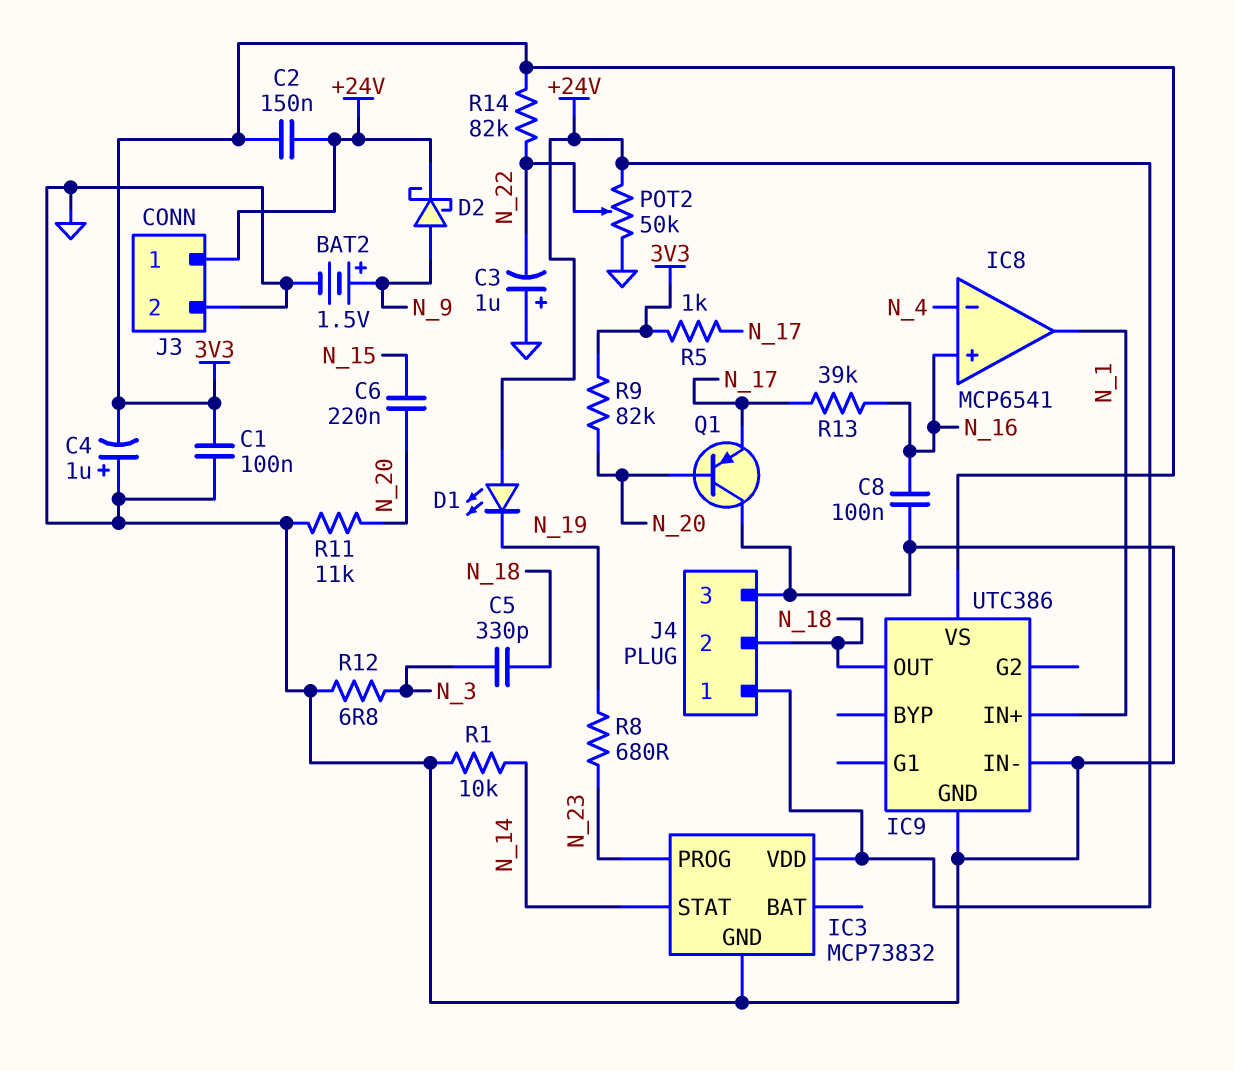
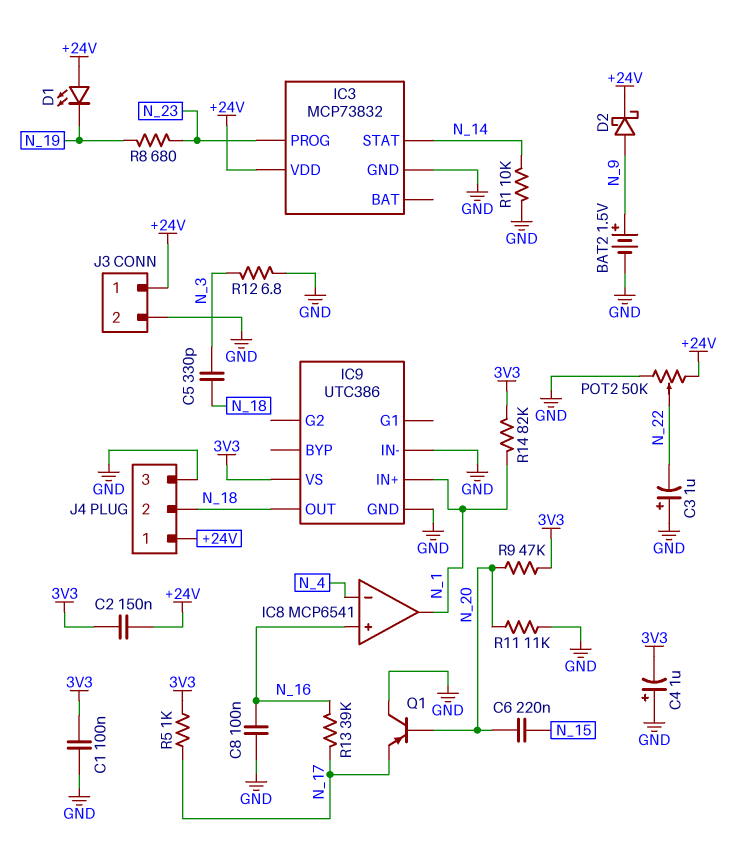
R9: 82k (3V3, N_20) -> 47k (3V3, N_20)
R14: 82k (3V3, N_22) -> 82k (3V3, N_1)

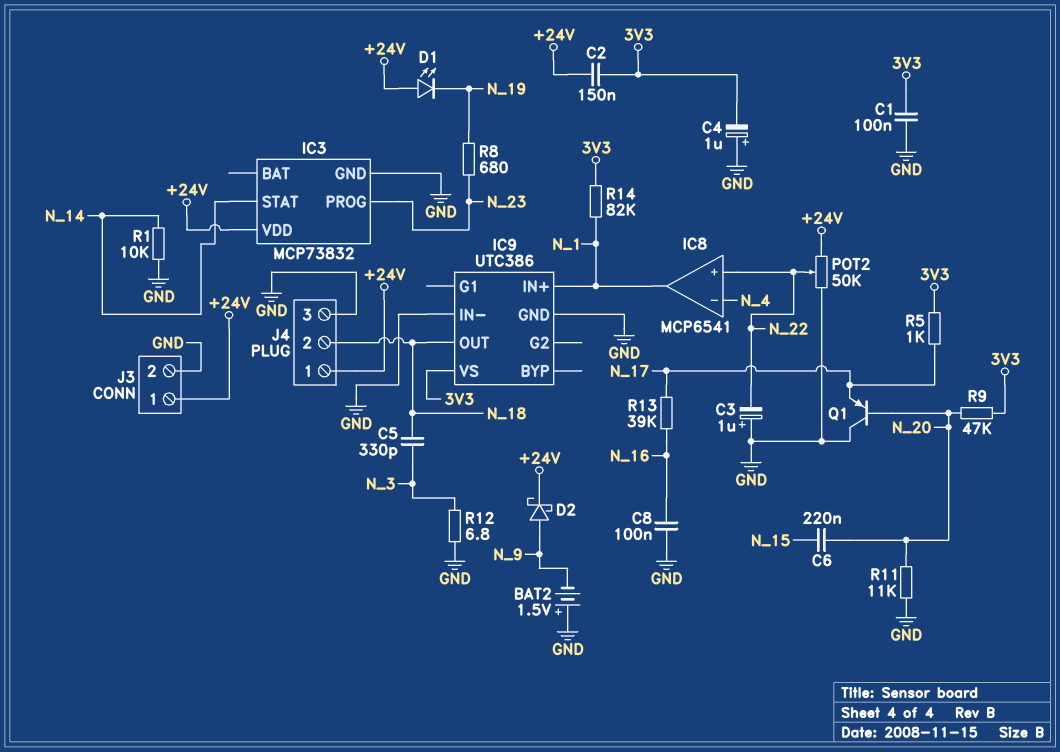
BAT2: 1.5V (plus N_9, minus GND) -> 1.5V (plus GND, minus N_9)
IC8 pin in+: N_16 -> N_22

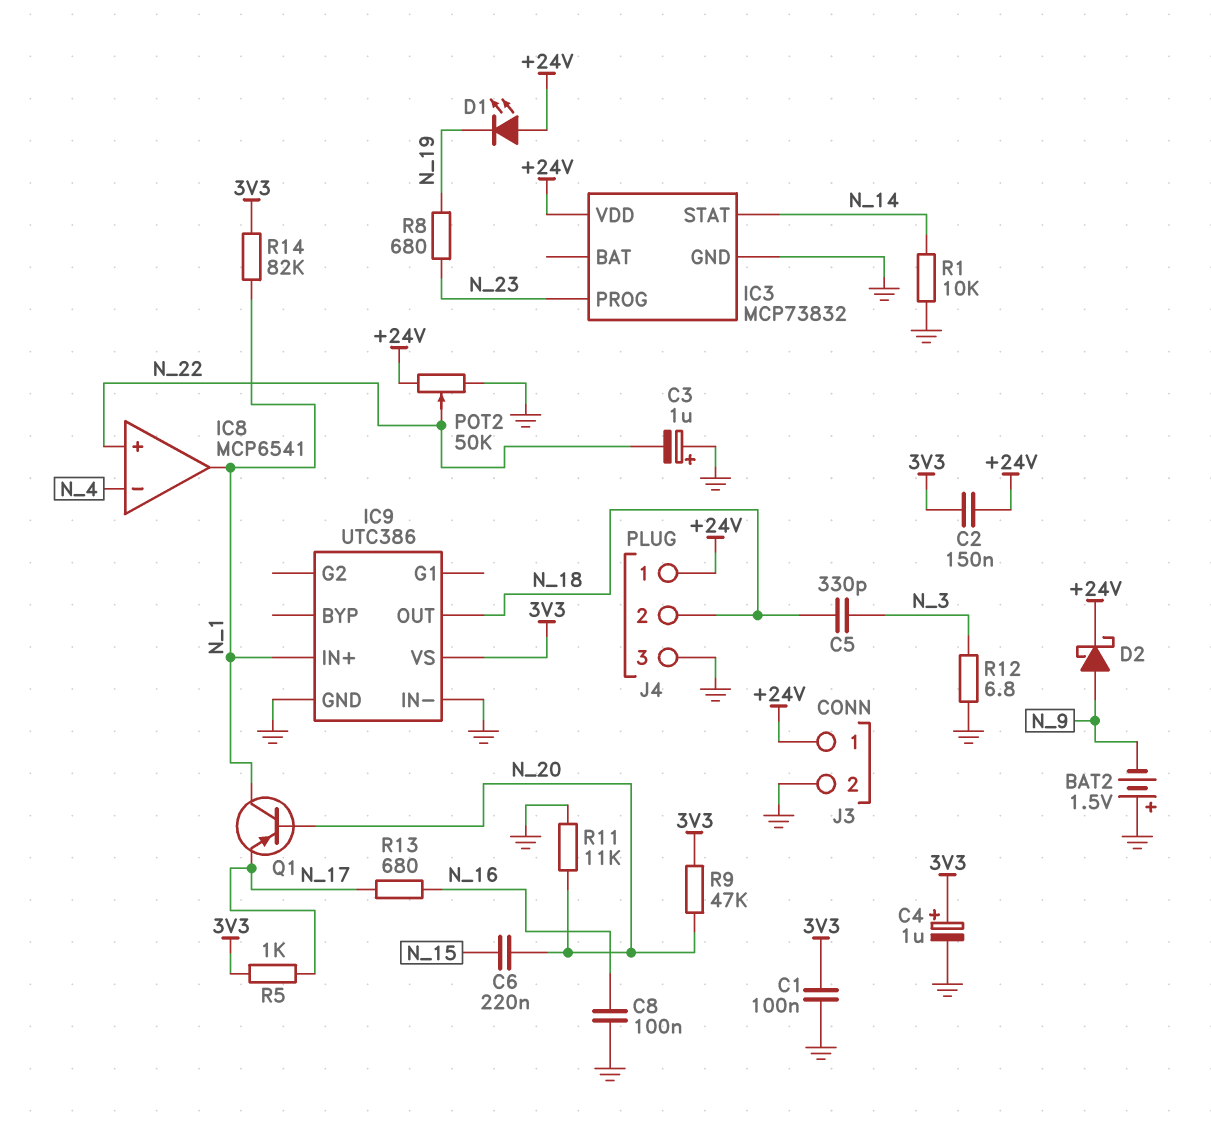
C4: 1uF (plus GND, minus 3V3) -> 1uF (plus 3V3, minus GND)
Q1: PNP (B N_20, C GND, E N_17) -> PNP (B N_20, C N_1, E N_17)
R13: 39k (N_16, N_17) -> 680 (N_16, N_17)

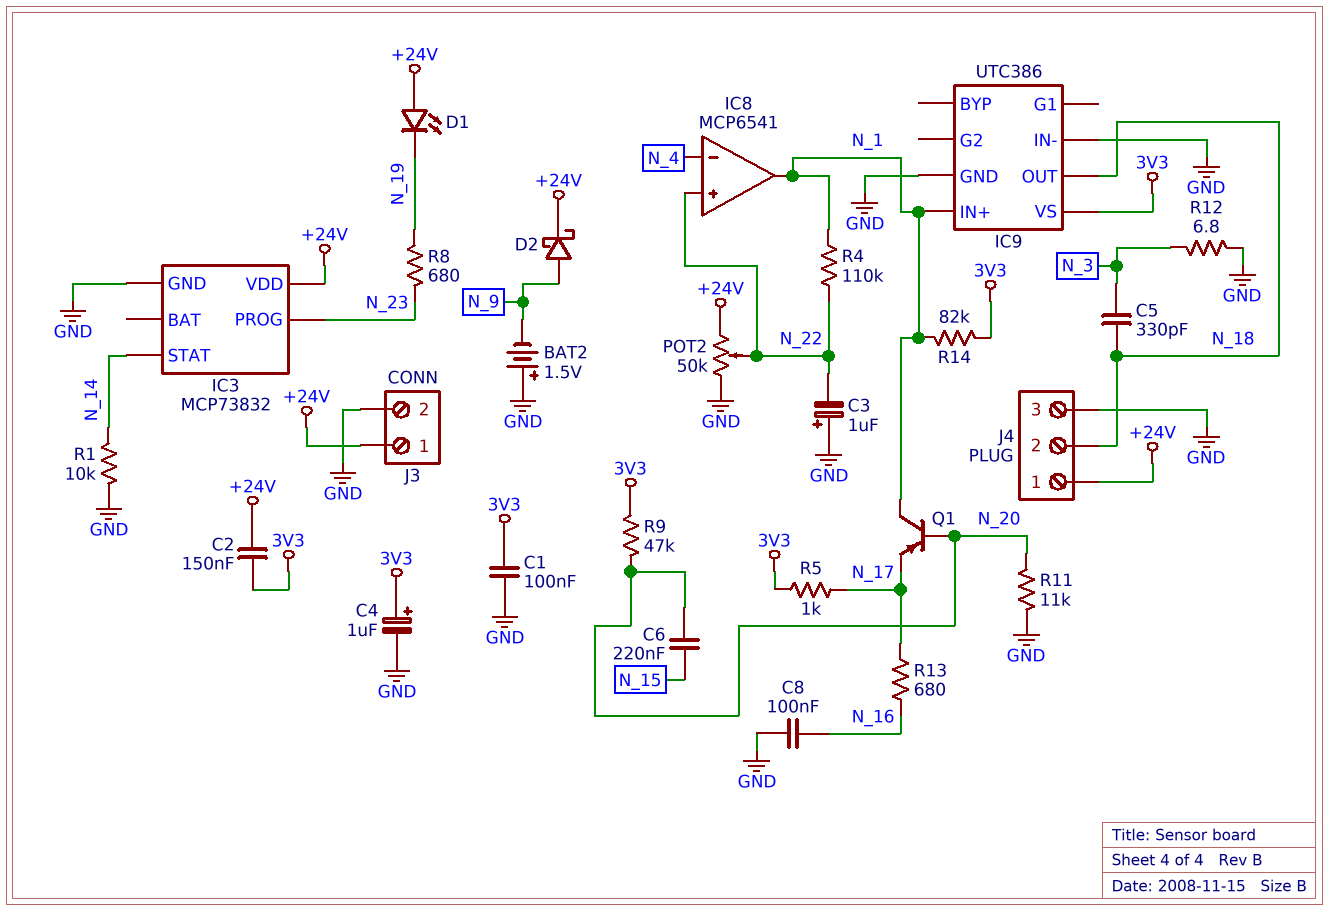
R4: none -> 110k (N_1, N_22)

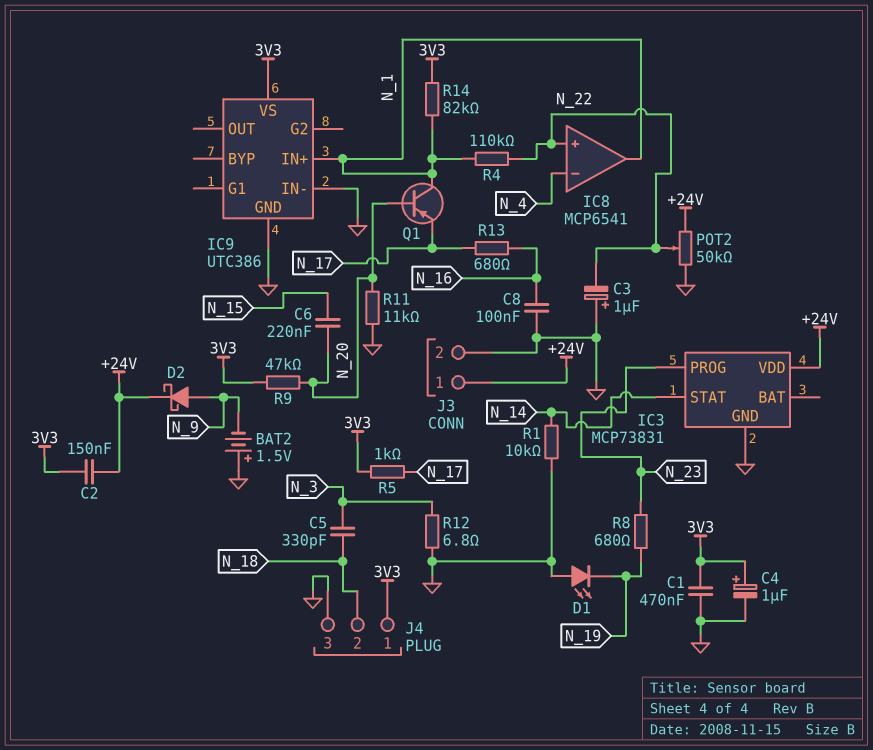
C1: 100nF (3V3, GND) -> 470nF (3V3, GND)
D1: LED (A +24V, K N_19) -> LED (A GND, K N_19)
IC3: MCP73832 -> MCP73831
IC9 pin OUT: N_18 -> none
J4 pin 1: +24V -> 3V3

